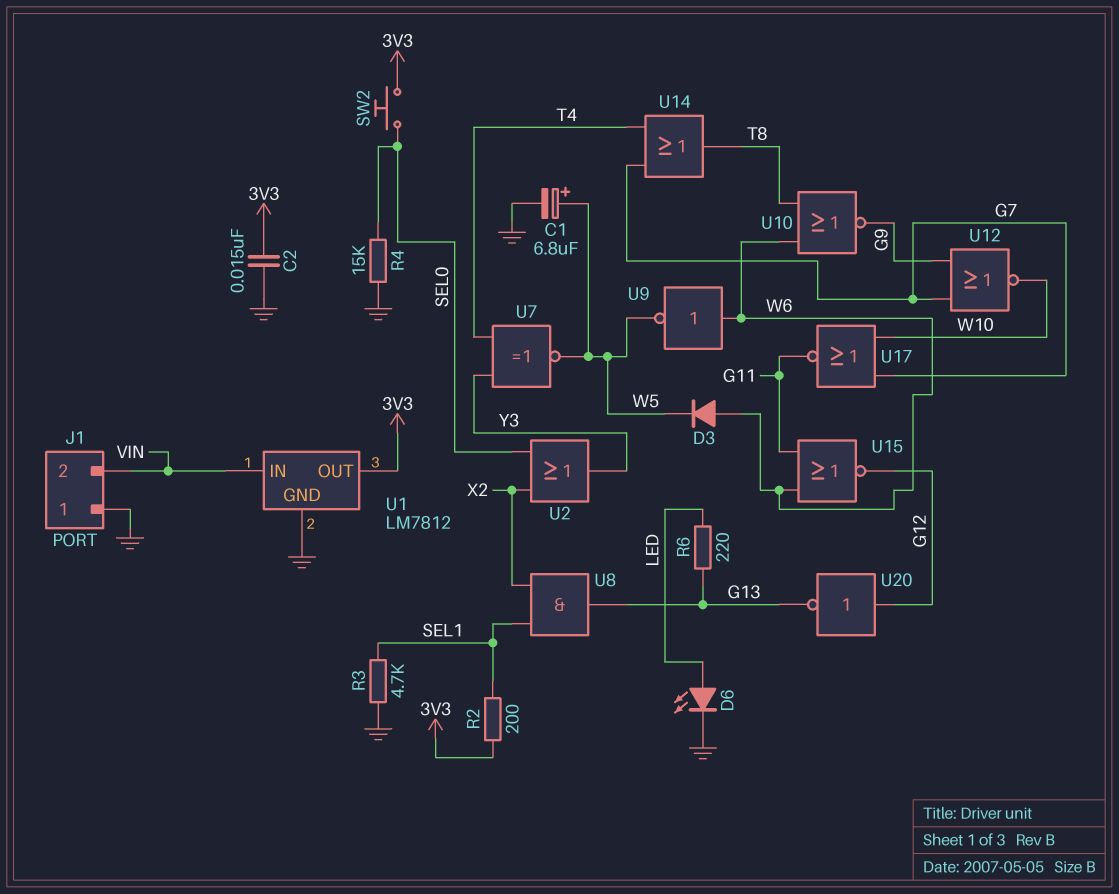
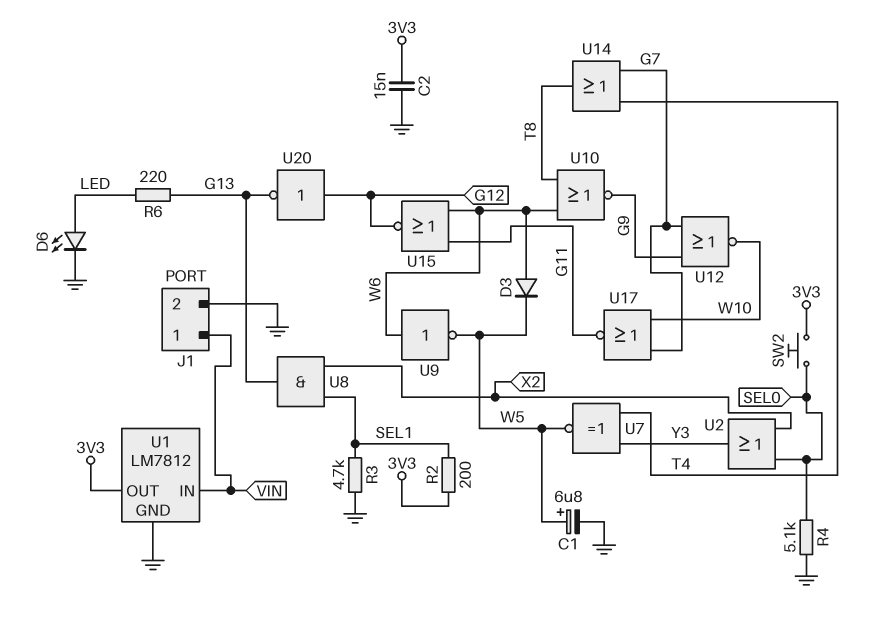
J1 pin 1: GND -> VIN
J1 pin 2: VIN -> GND
R4: 15k (GND, SEL0) -> 5.1k (GND, SEL0)

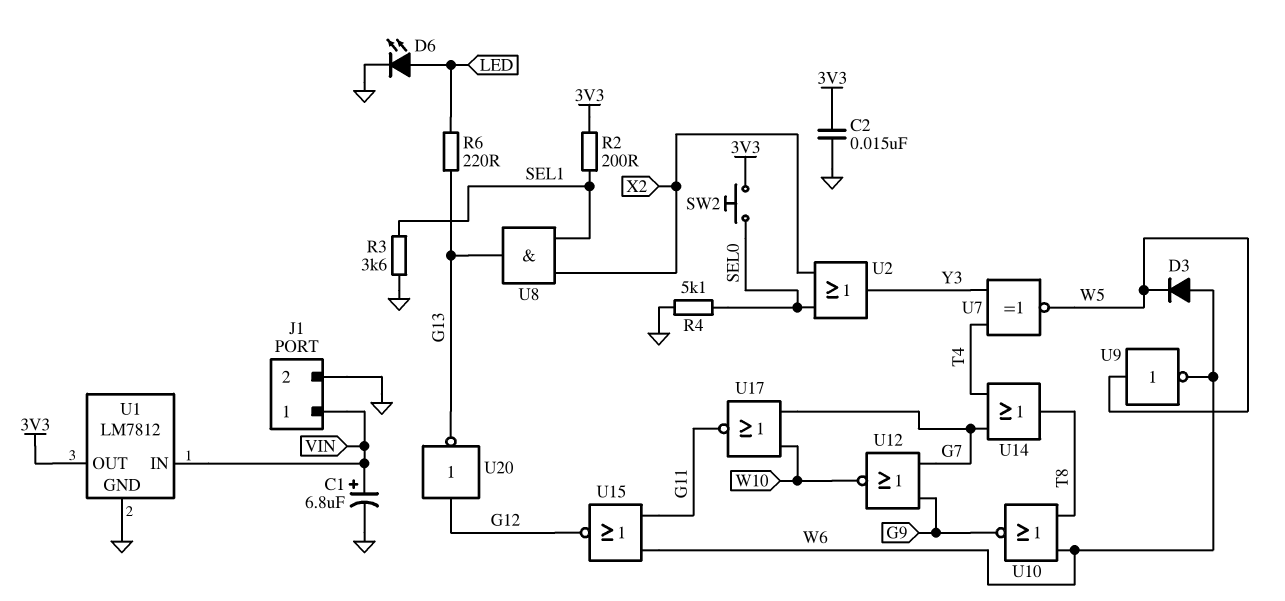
C1: 6.8uF (plus W5, minus GND) -> 6.8uF (plus VIN, minus GND)
R3: 4.7k (GND, SEL1) -> 3.6k (GND, SEL1)
U9: NOT (in W6, out W5) -> NOT (in W5, out W6)

